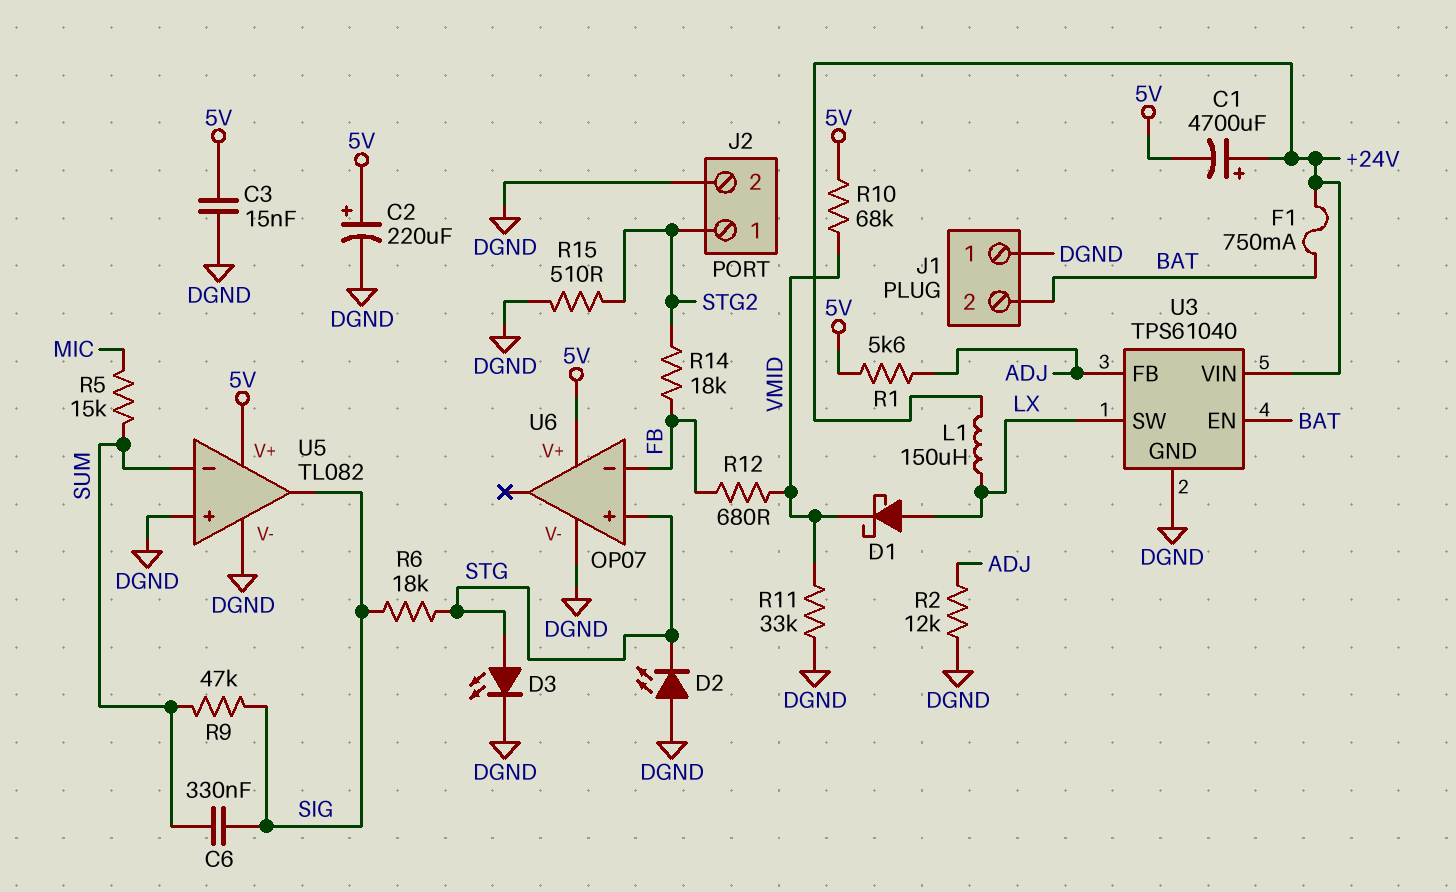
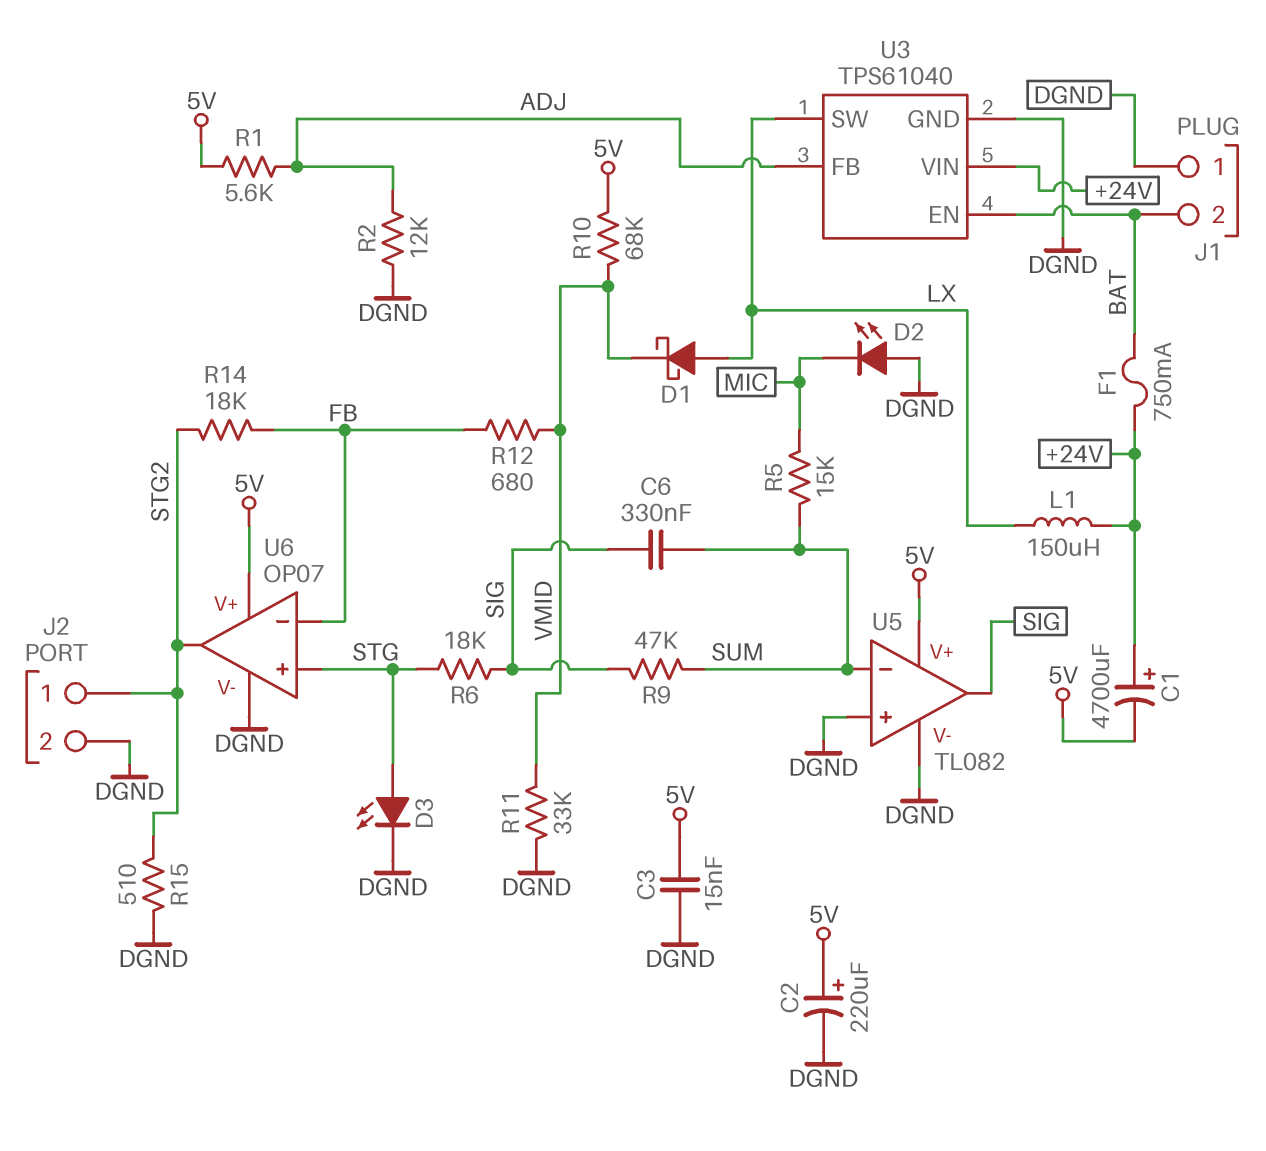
D2: LED (A DGND, K STG) -> LED (A DGND, K MIC)
U6 pin out: none -> STG2

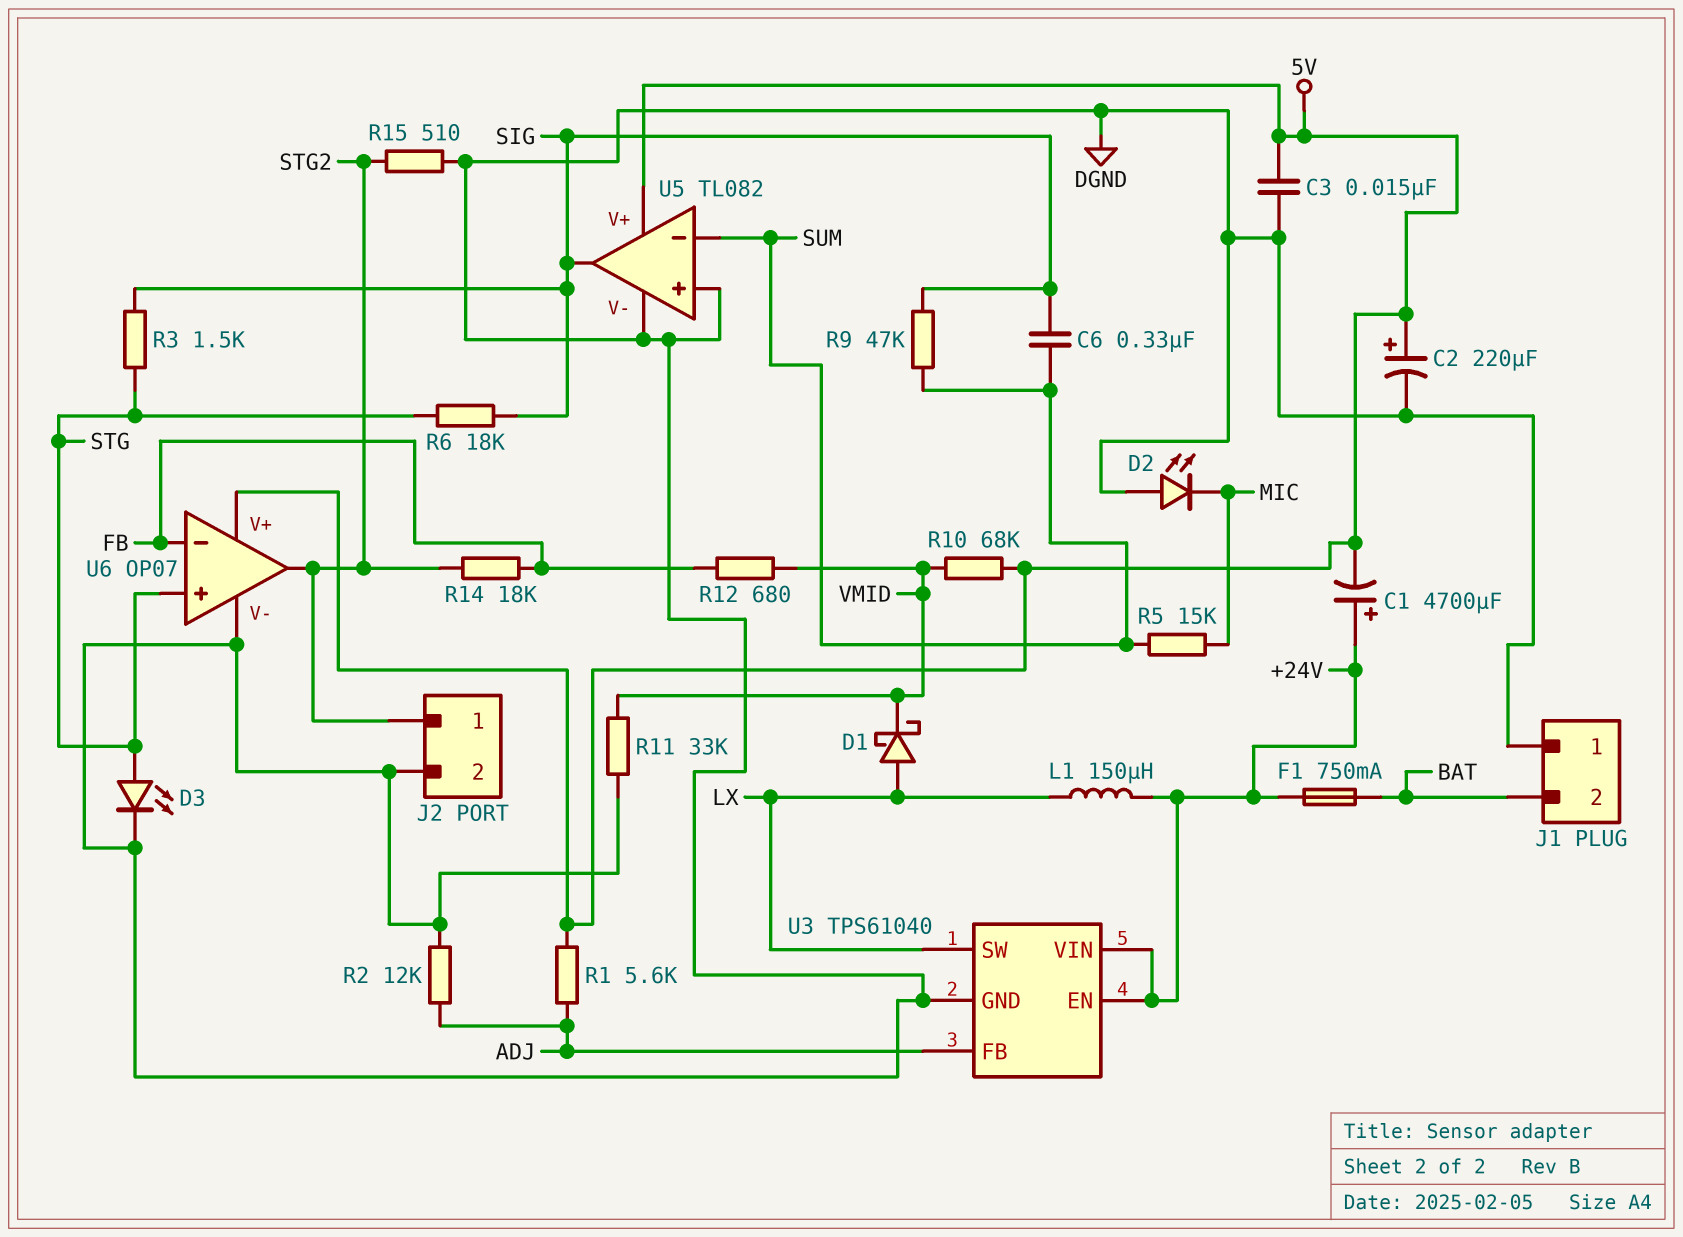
R3: none -> 1.5k (SIG, STG)
U3 pin EN: BAT -> +24V

